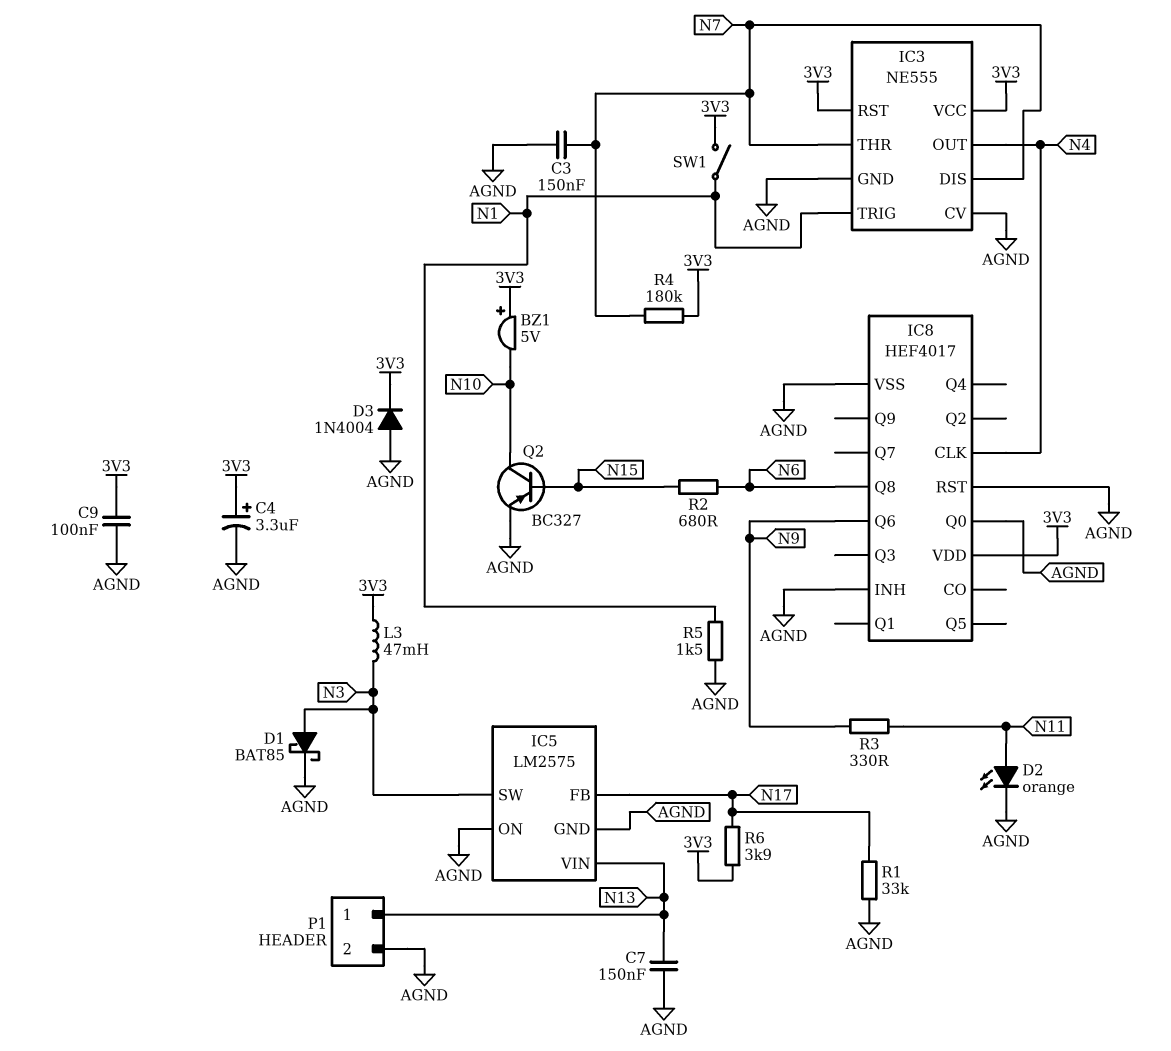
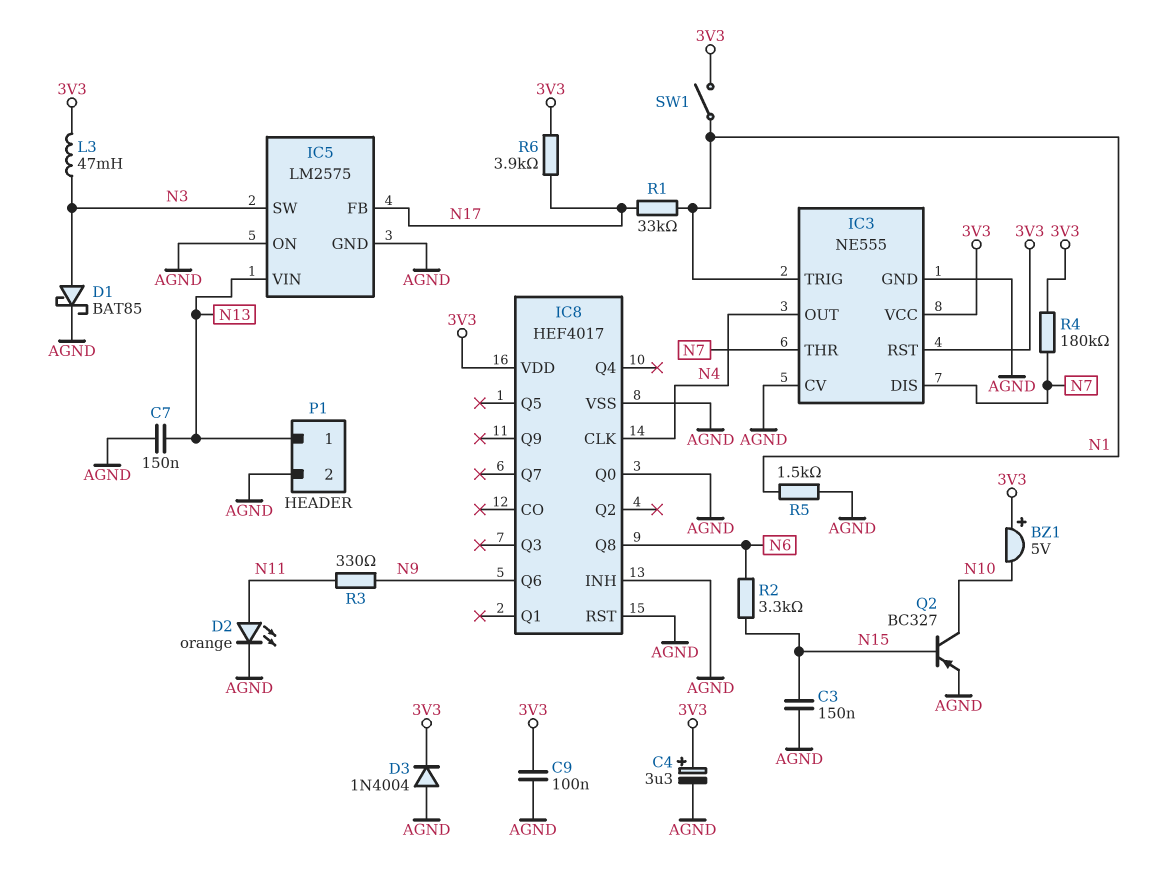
C3: 150nF (AGND, N7) -> 150nF (AGND, N15)
R1: 33k (AGND, N17) -> 33k (N1, N17)
R2: 680 (N6, N15) -> 3.3k (N6, N15)

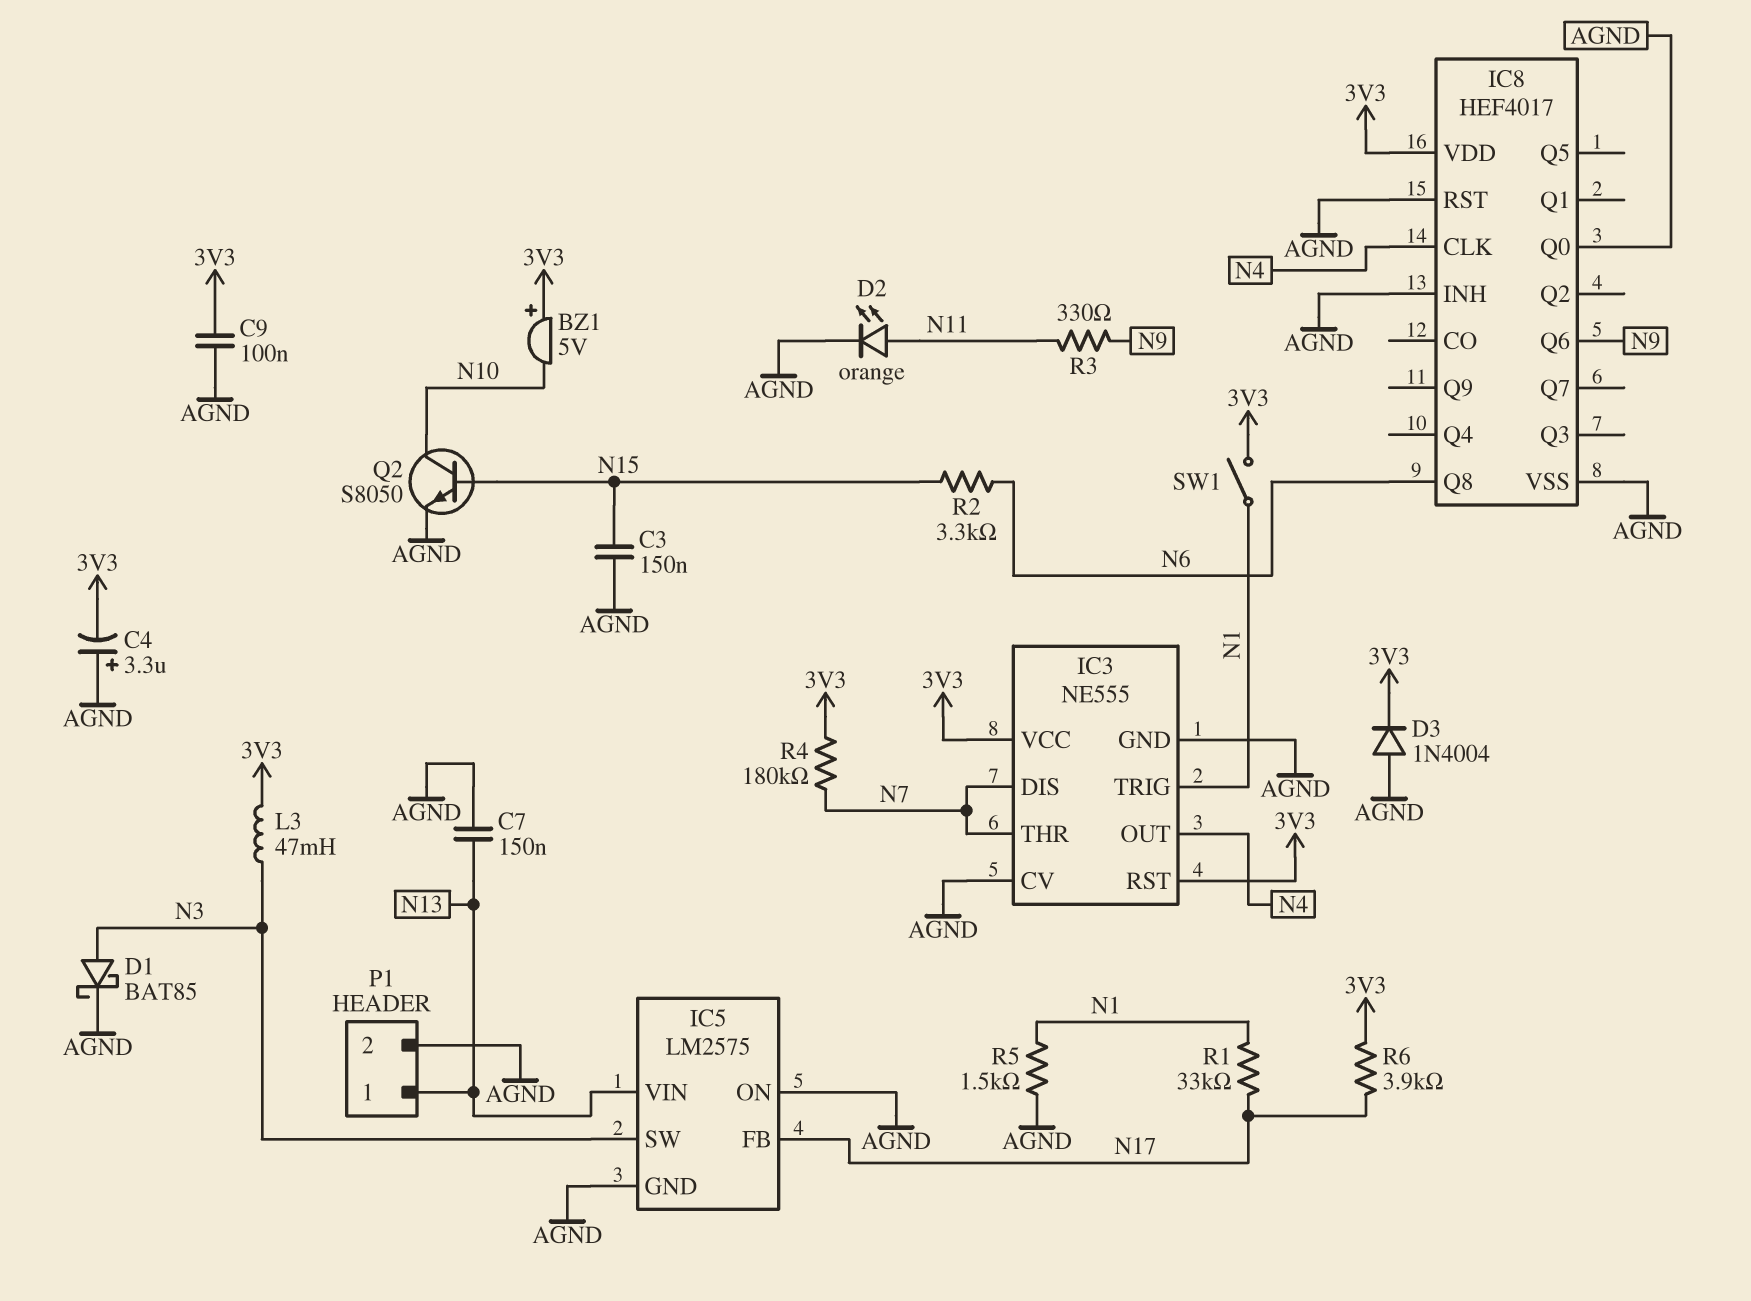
C4: 3.3uF (plus 3V3, minus AGND) -> 3.3uF (plus AGND, minus 3V3)
Q2: PNP BC327 (B N15, C N10, E AGND) -> NPN S8050 (B N15, C N10, E AGND)

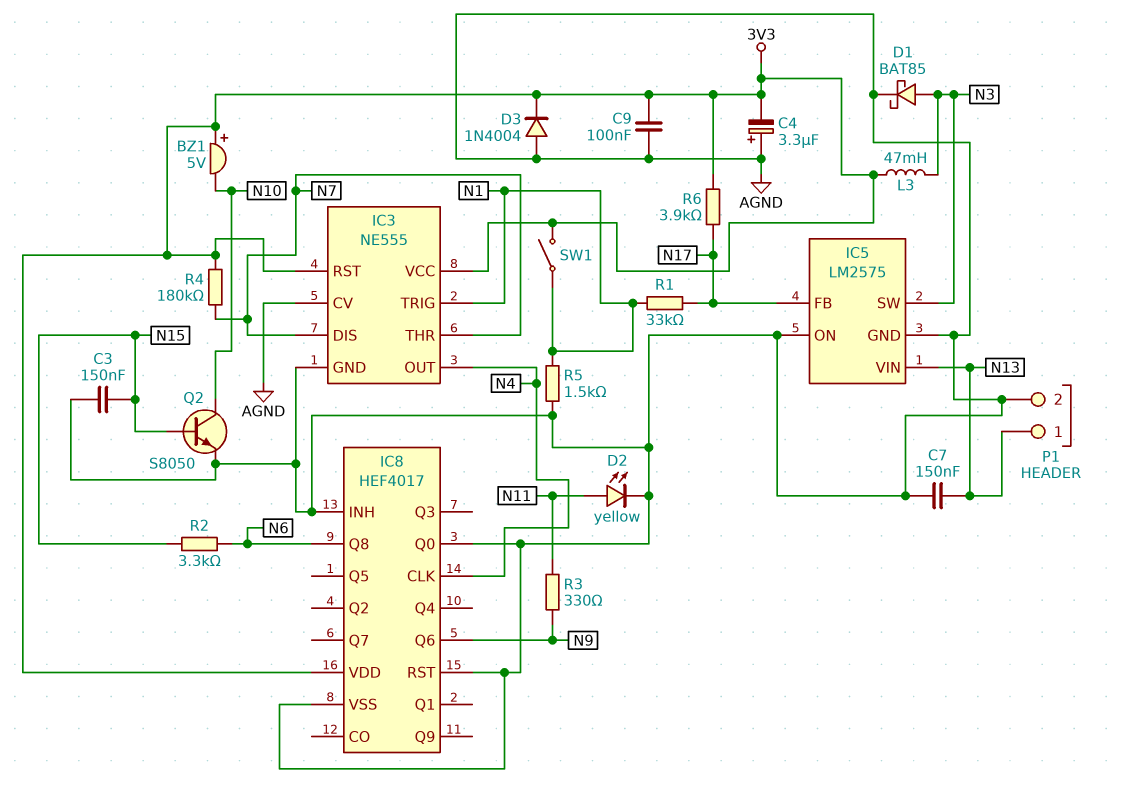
D2: LED orange (A N11, K AGND) -> LED yellow (A N11, K AGND)

